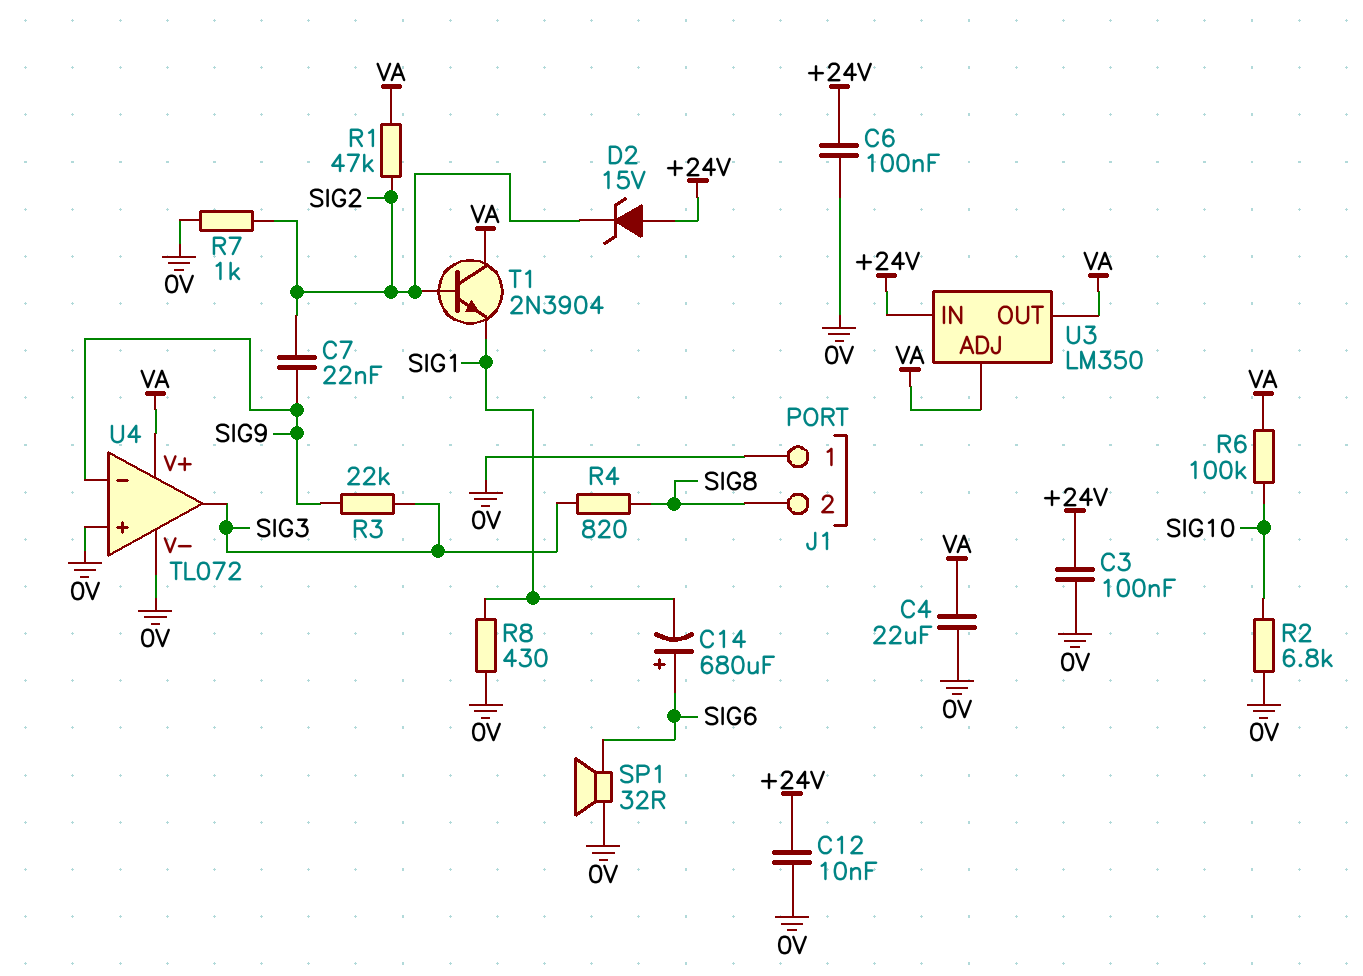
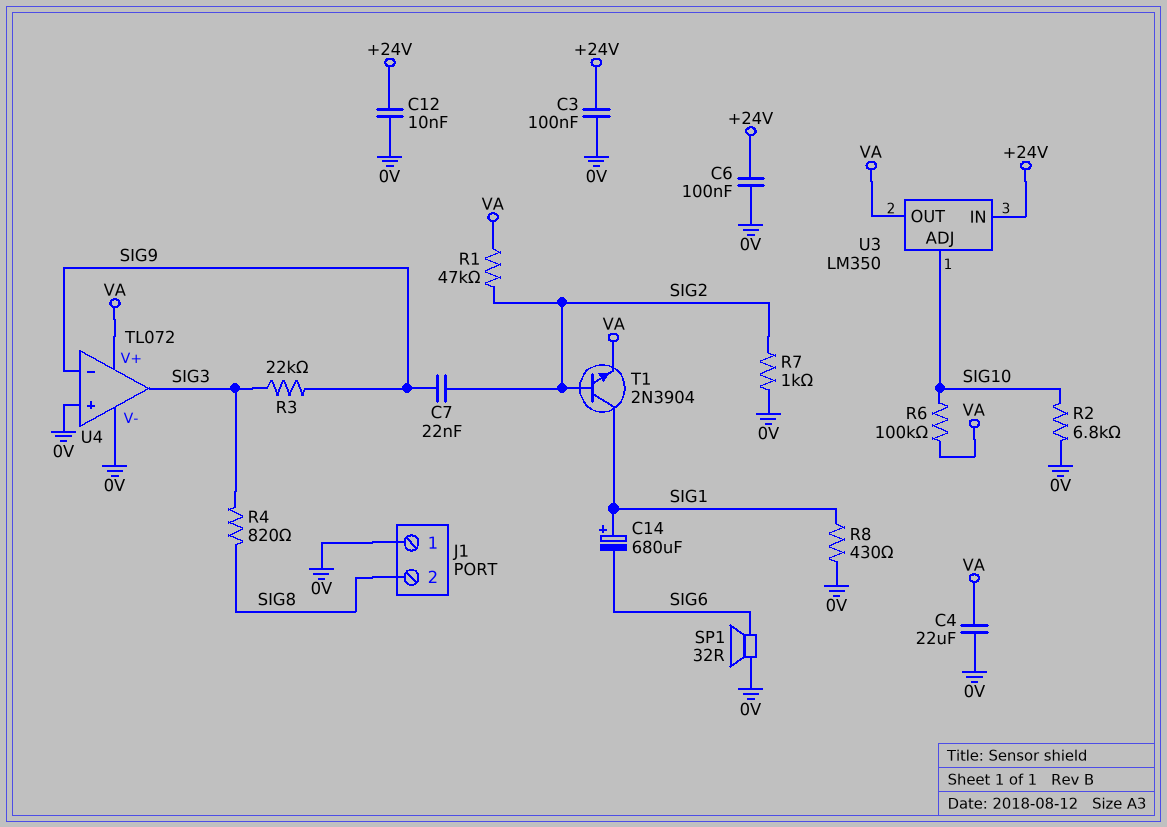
C14: 680uF (plus SIG6, minus SIG1) -> 680uF (plus SIG1, minus SIG6)
D2: zener 15V (A +24V, K SIG2) -> none
T1: NPN 2N3904 (B SIG2, C VA, E SIG1) -> NPN 2N3904 (B SIG2, C SIG1, E VA)
U3 pin ADJ: VA -> SIG10

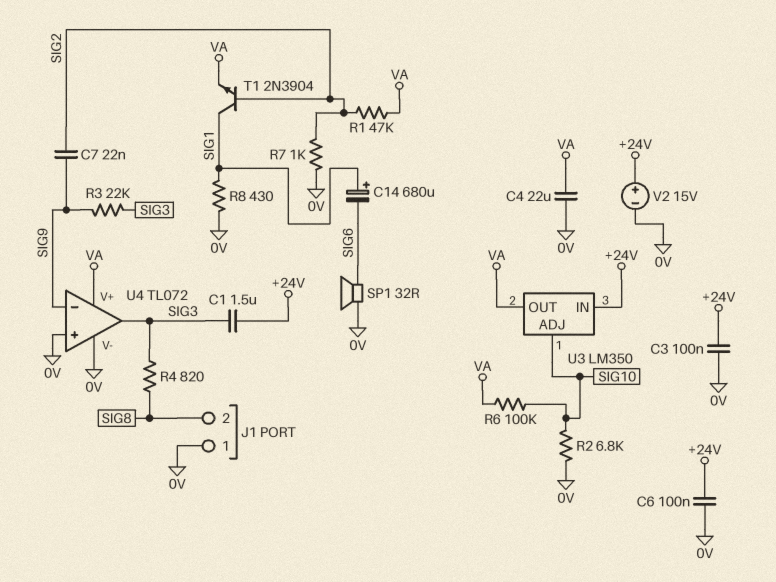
C1: none -> 1.5uF (+24V, SIG3)
C12: 10nF (+24V, 0V) -> none
V2: none -> 15V (plus +24V, minus 0V)

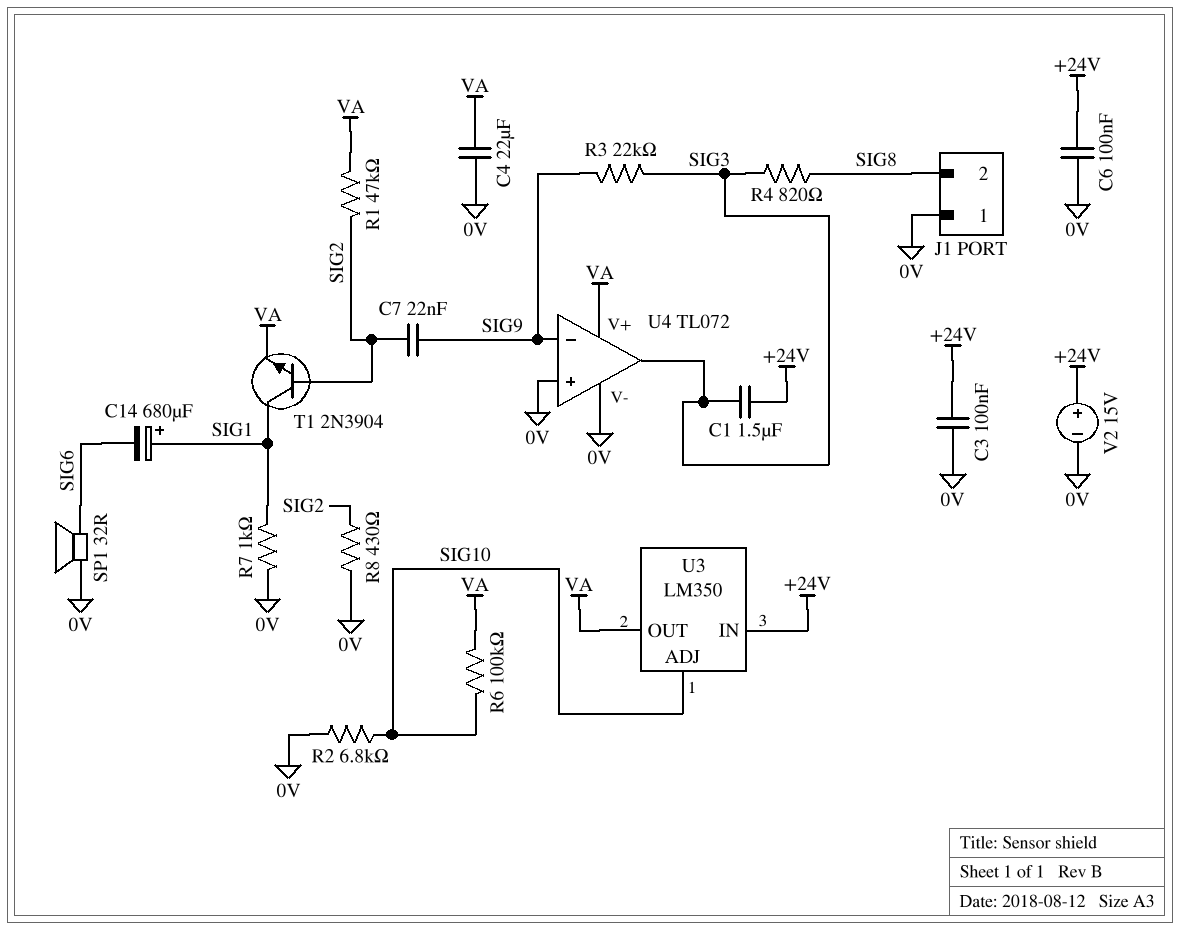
R7: 1k (0V, SIG2) -> 1k (0V, SIG1)
R8: 430 (0V, SIG1) -> 430 (0V, SIG2)

